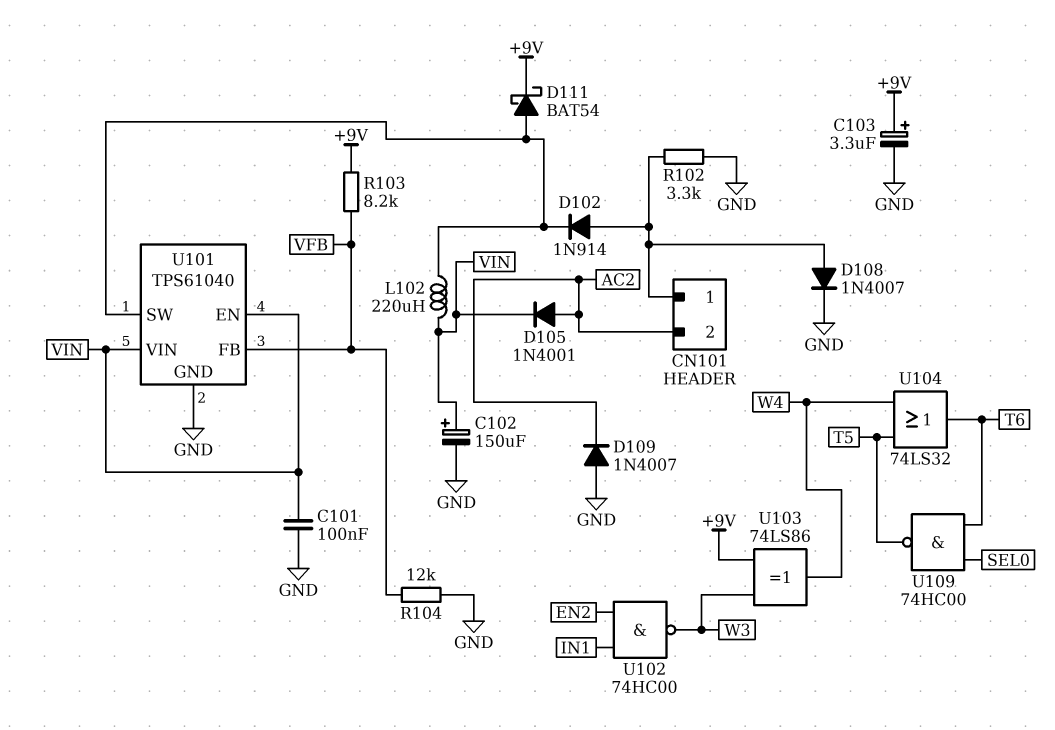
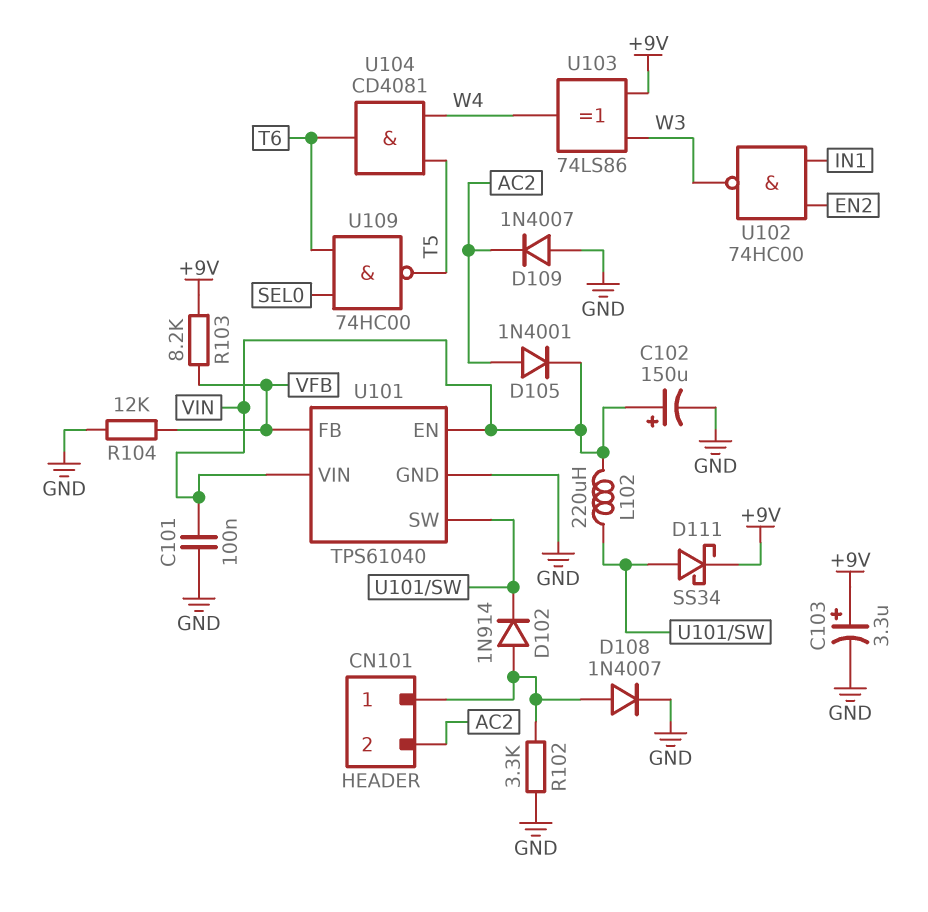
D111: schottky BAT54 (A U101/SW, K +9V) -> schottky SS34 (A U101/SW, K +9V)
U104: OR 74LS32 (in T5, in W4, out T6) -> AND CD4081 (in T5, in W4, out T6)

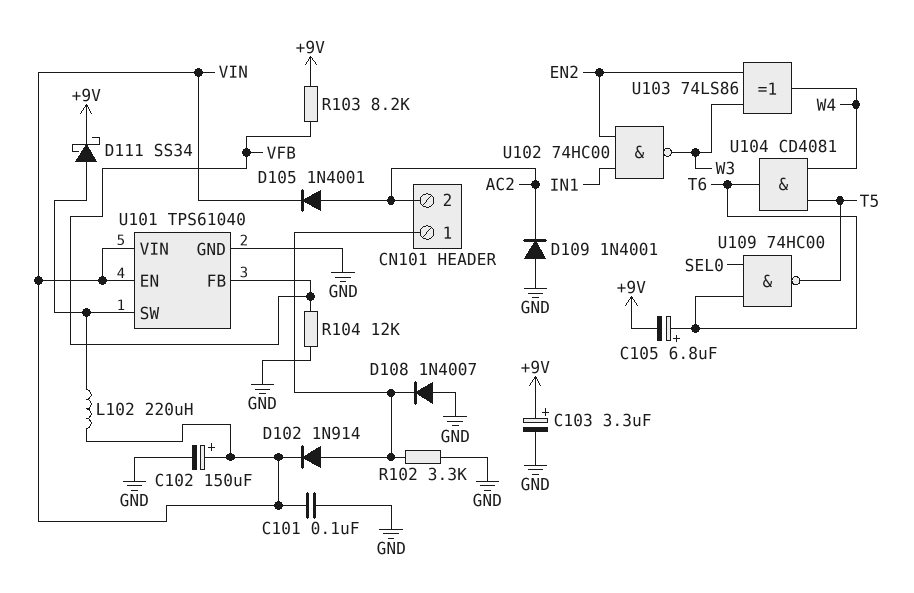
C105: none -> 6.8uF (plus T6, minus +9V)
D102: diode 1N914 (A CN101/1, K U101/SW) -> diode 1N914 (A CN101/1, K VIN)
D108: diode 1N4007 (A CN101/1, K GND) -> diode 1N4007 (A GND, K CN101/1)
D109: diode 1N4007 (A GND, K AC2) -> diode 1N4001 (A GND, K AC2)
U103: XOR 74LS86 (in +9V, in W3, out W4) -> XOR 74LS86 (in EN2, in W3, out W4)

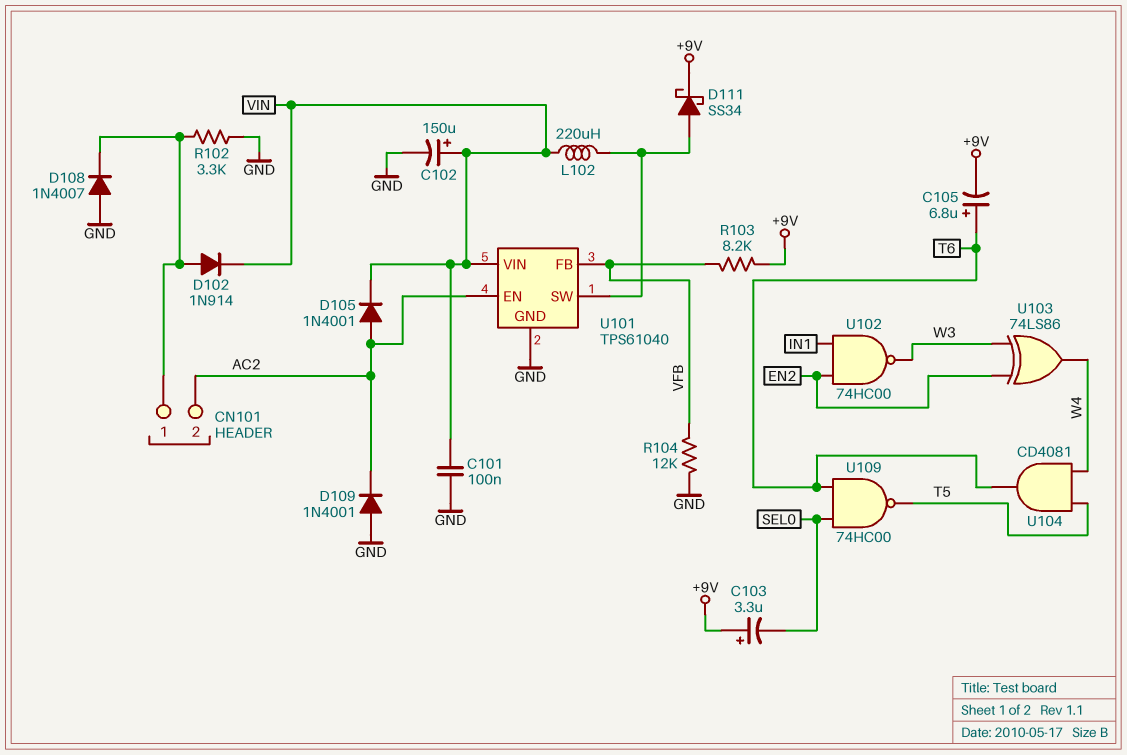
C103: 3.3uF (plus +9V, minus GND) -> 3.3uF (plus +9V, minus SEL0)
U101 pin EN: VIN -> AC2

